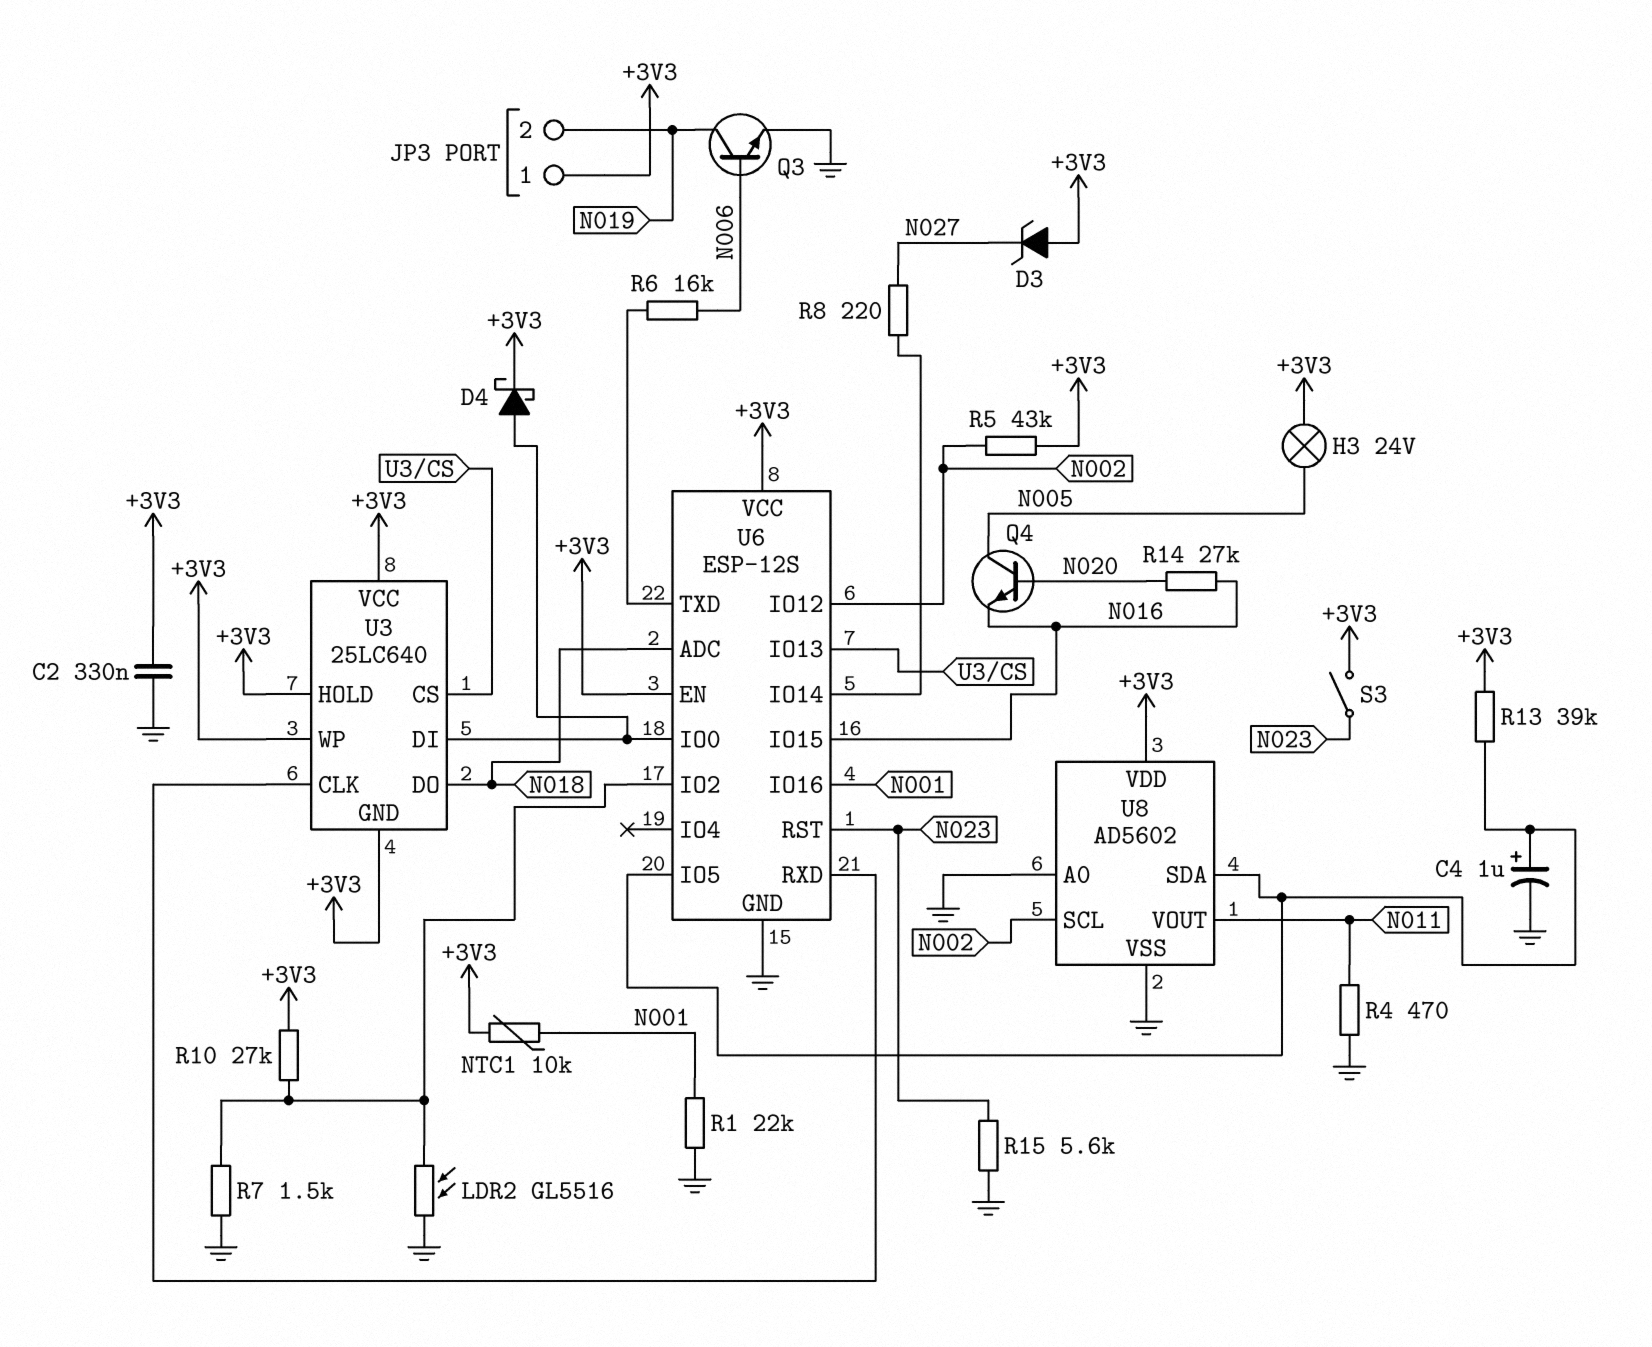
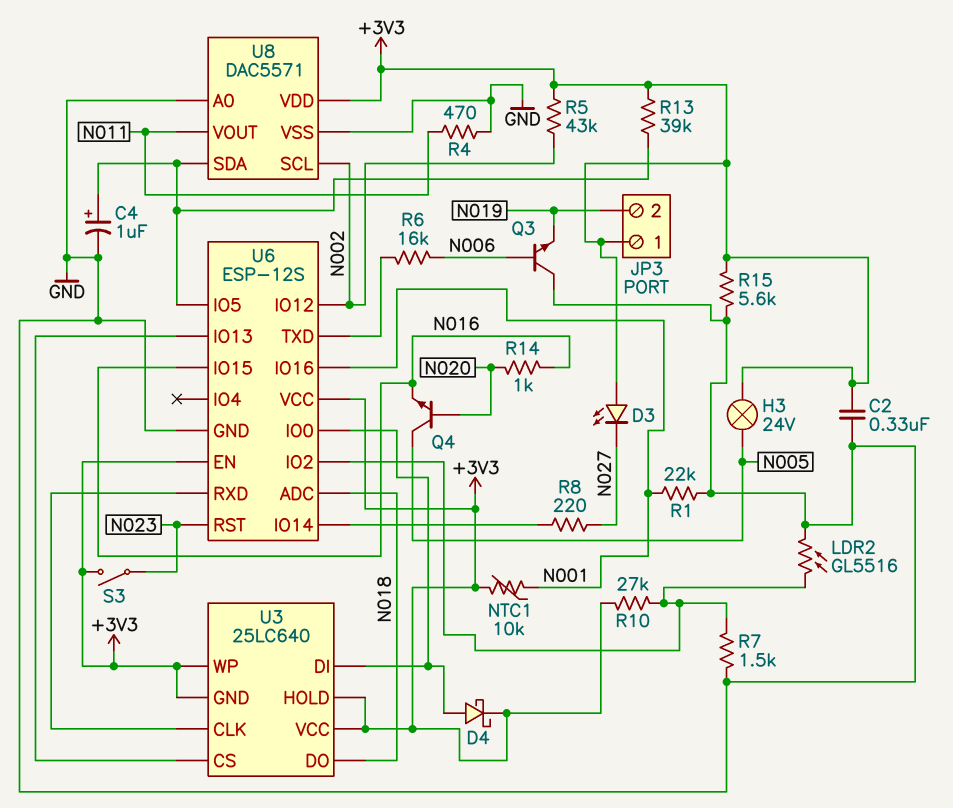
D3: zener (A +3V3, K N027) -> LED (A +3V3, K N027)
Q3: NPN (B N006, C N019, E GND) -> NPN (B N006, C GND, E N019)
R14: 27k (N016, N020) -> 1k (N016, N020)
R15: 5.6k (GND, N023) -> 5.6k (+3V3, GND)
U8: AD5602 -> DAC5571

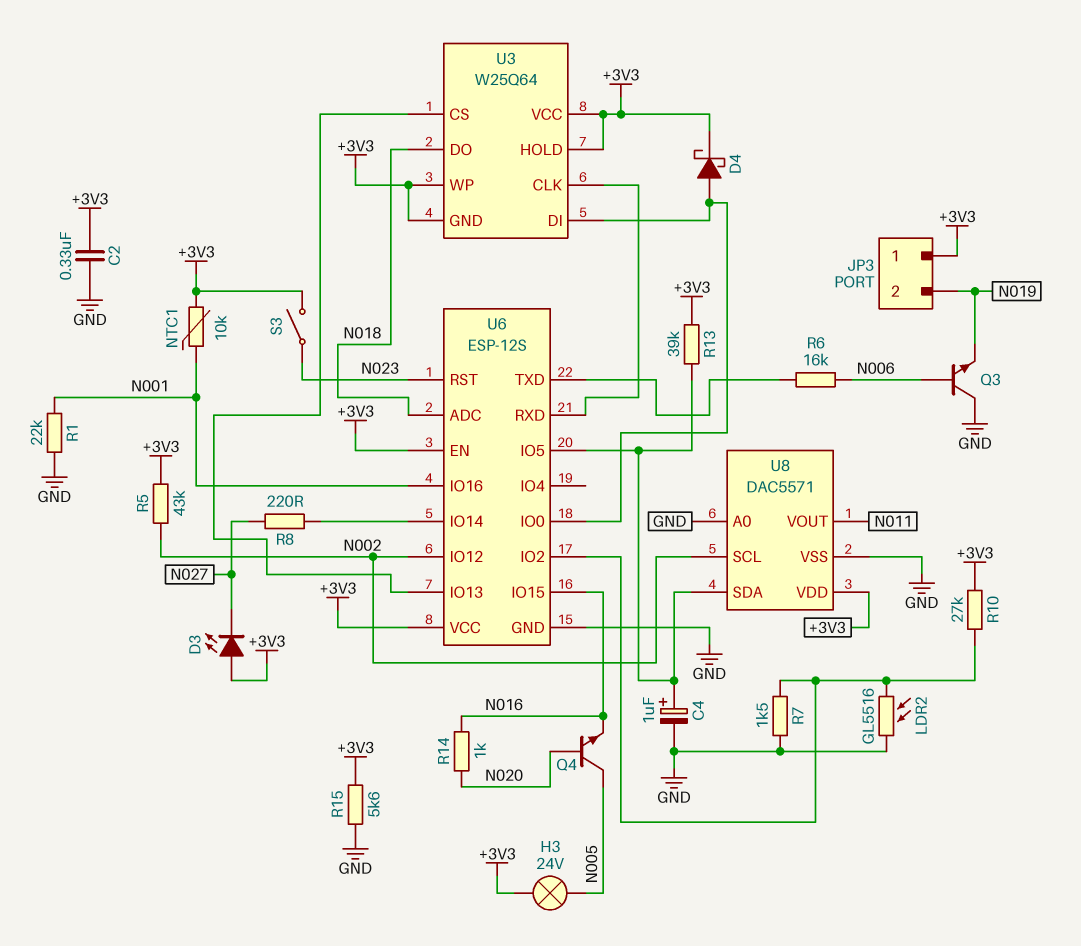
R4: 470 (GND, N011) -> none
U3: 25LC640 -> W25Q64

